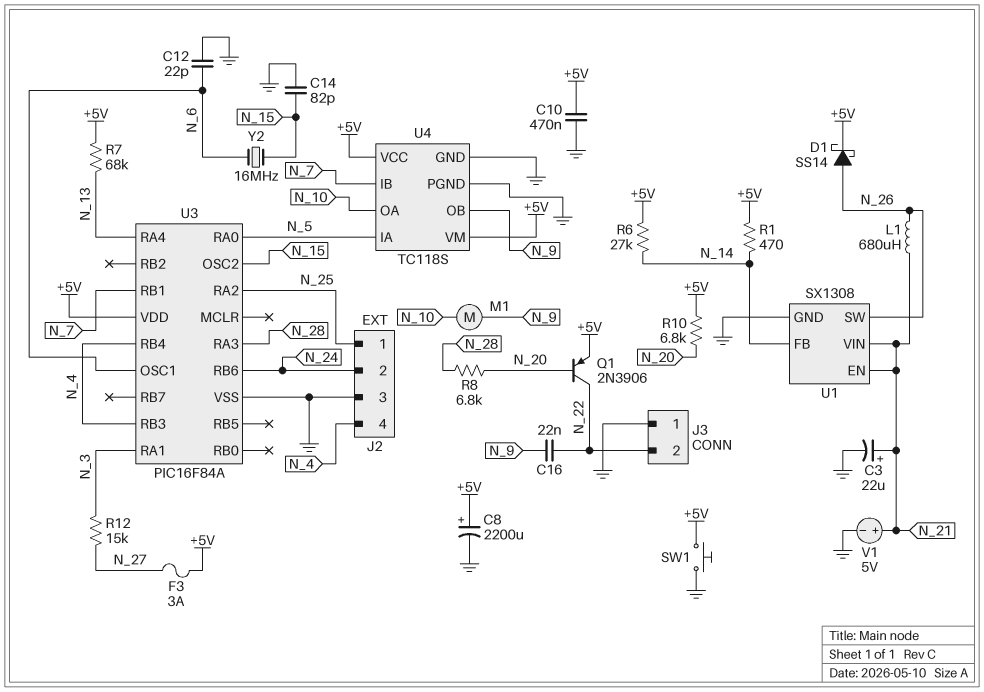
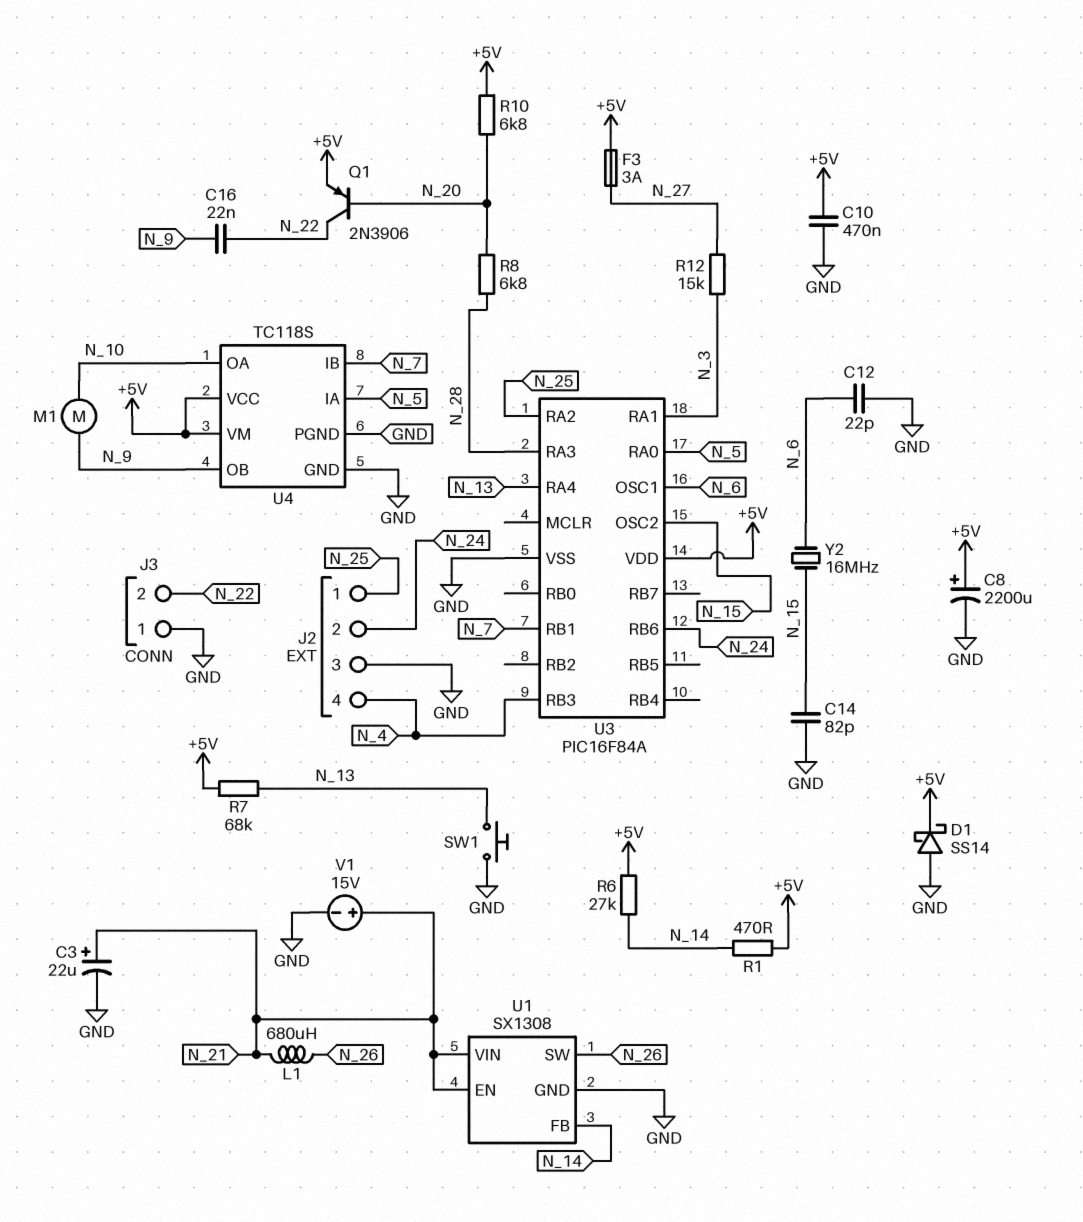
D1: schottky SS14 (A N_26, K +5V) -> schottky SS14 (A GND, K +5V)
SW1: button (+5V, GND) -> button (GND, N_13)
U3 pin RB4: N_4 -> none
V1: 5V (plus N_21, minus GND) -> 15V (plus N_21, minus GND)

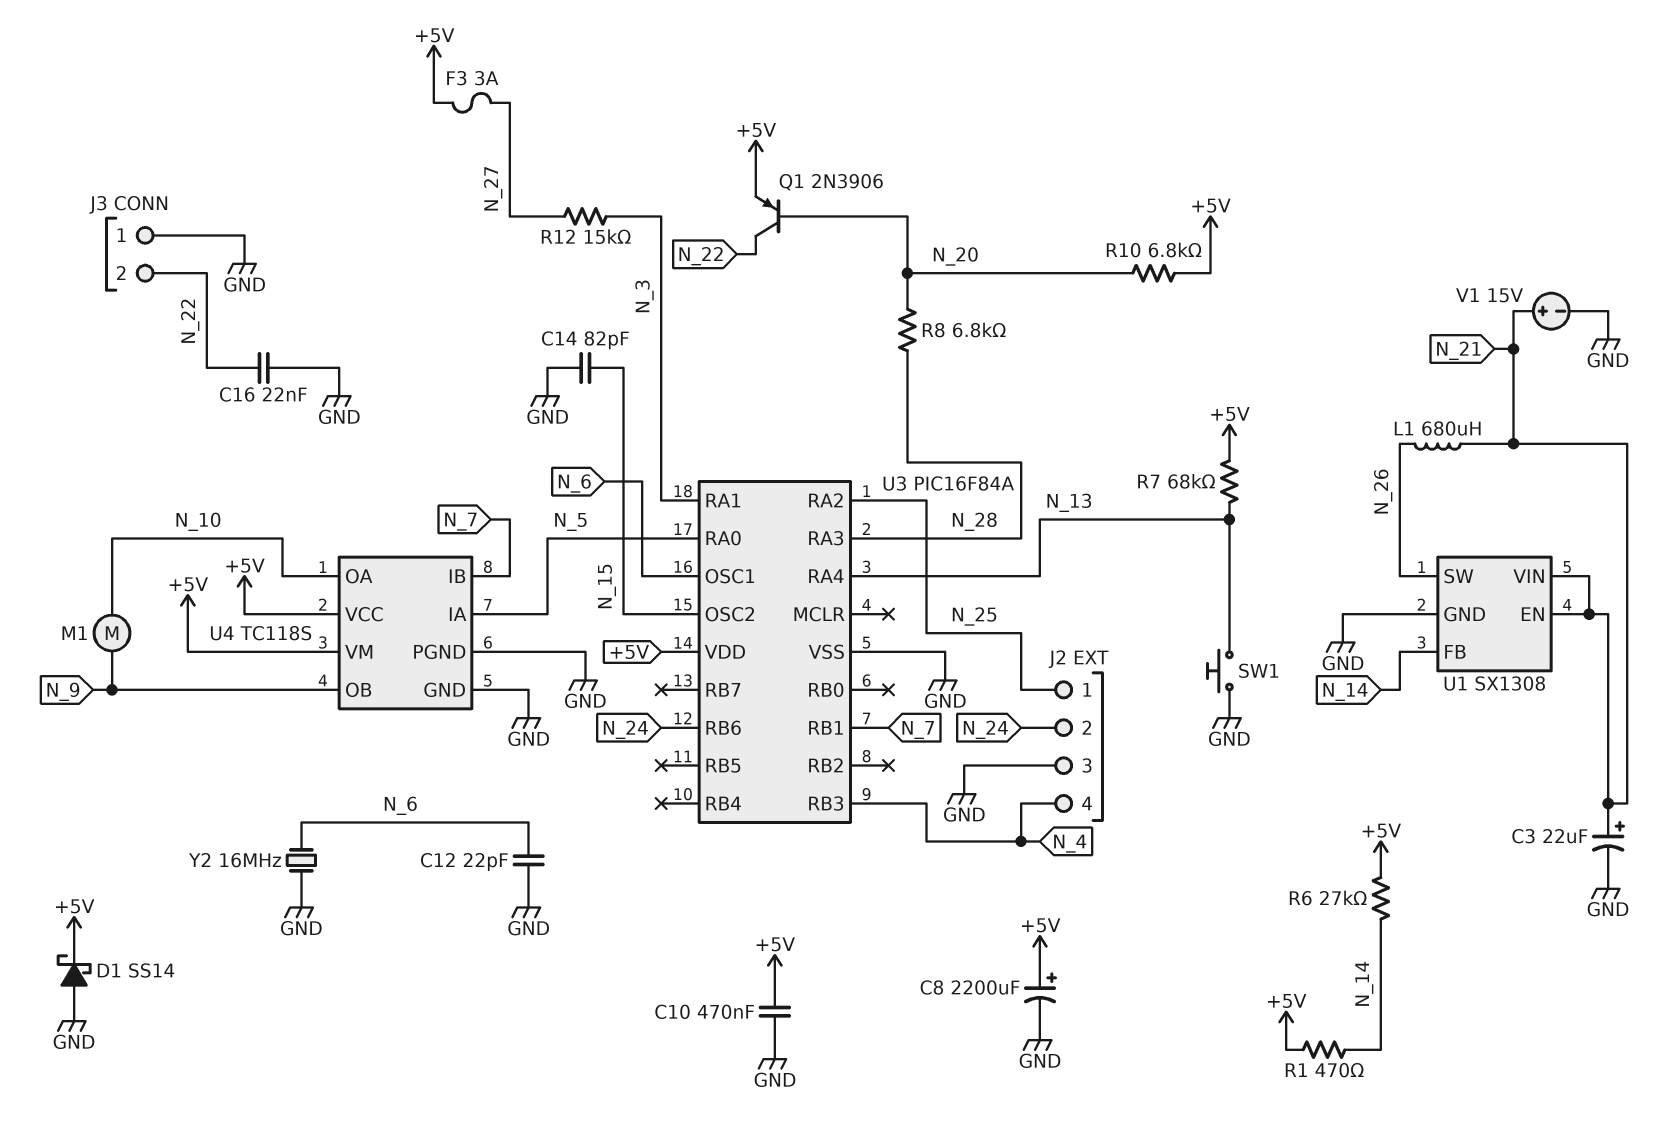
C16: 22nF (N_9, N_22) -> 22nF (GND, N_22)
Y2: 16MHz (N_6, N_15) -> 16MHz (GND, N_6)

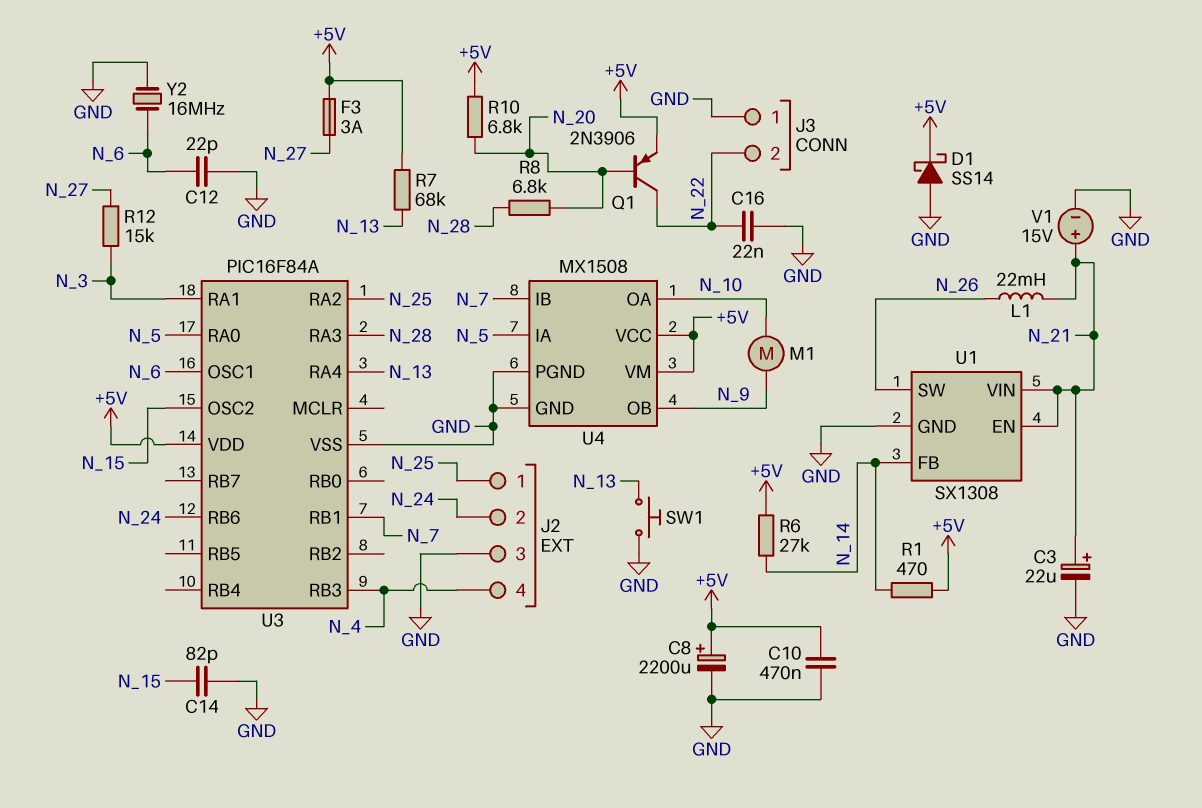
L1: 680uH (N_21, N_26) -> 22mH (N_21, N_26)
U4: TC118S -> MX1508

